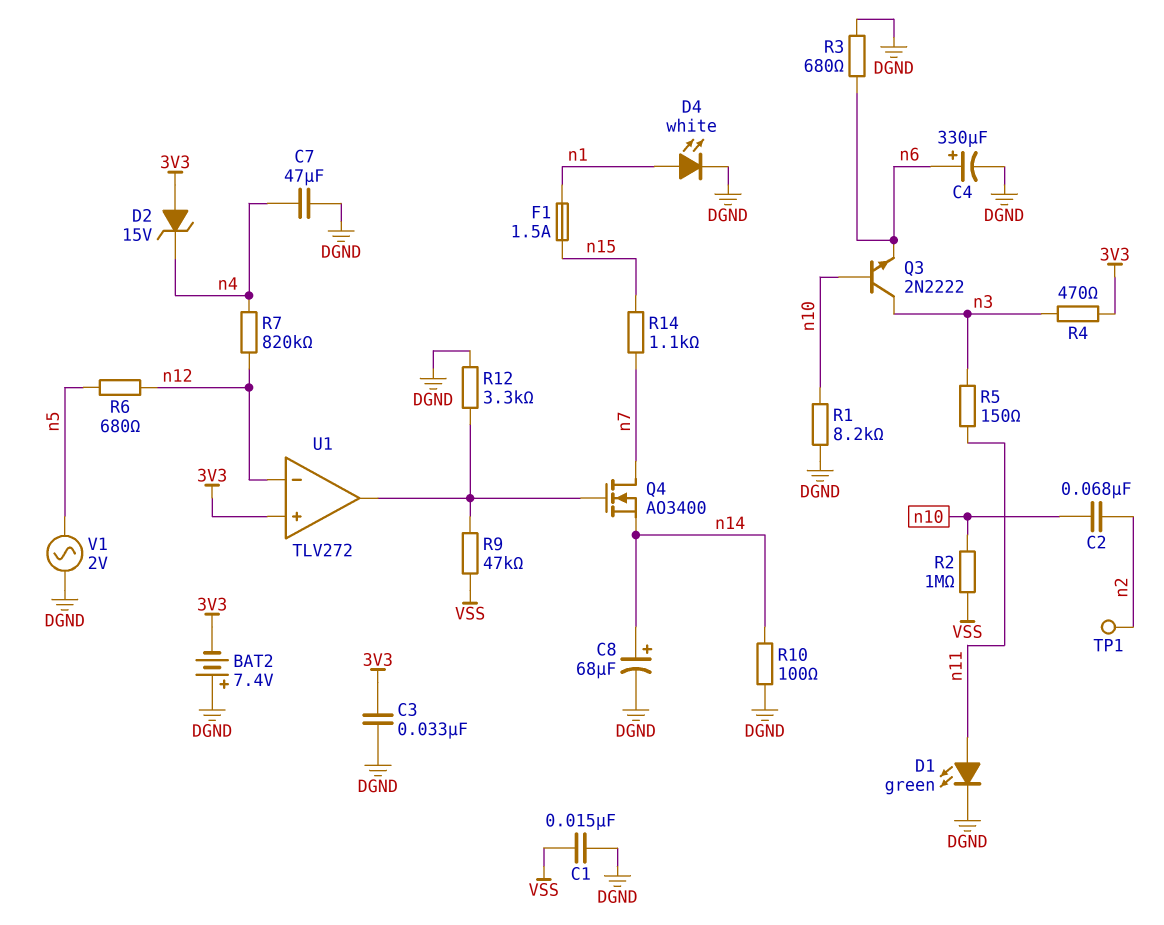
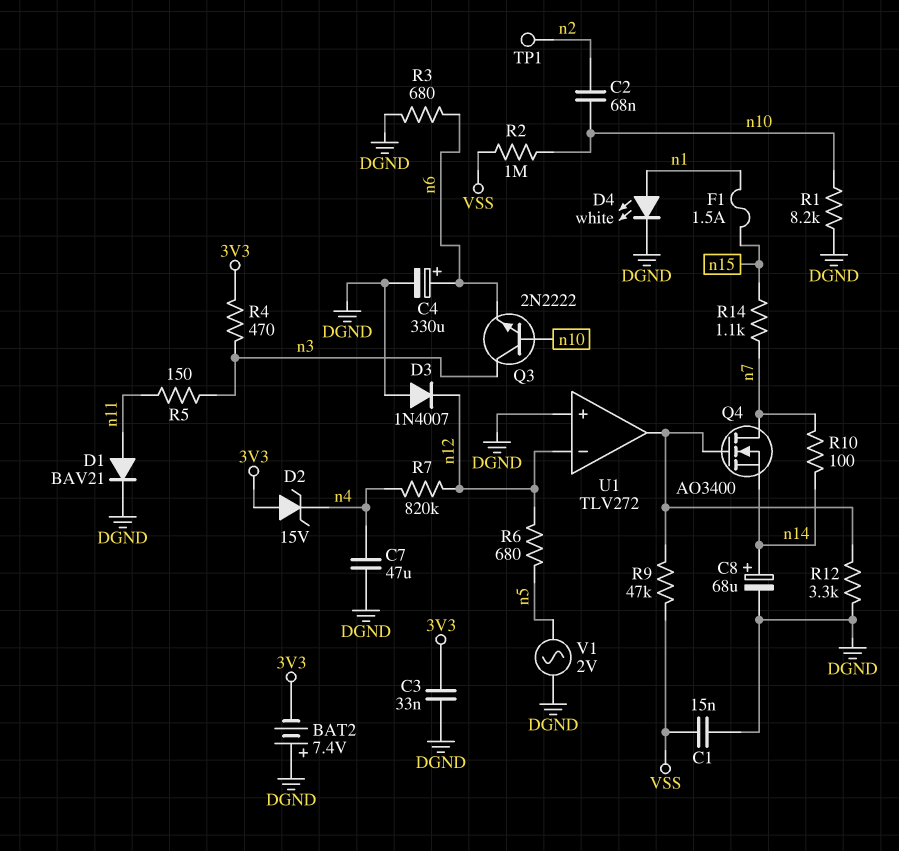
D1: LED green (A n11, K DGND) -> diode BAV21 (A n11, K DGND)
D3: none -> diode 1N4007 (A DGND, K n12)
R10: 100 (DGND, n14) -> 100 (n7, n14)
U1 pin in+: 3V3 -> DGND

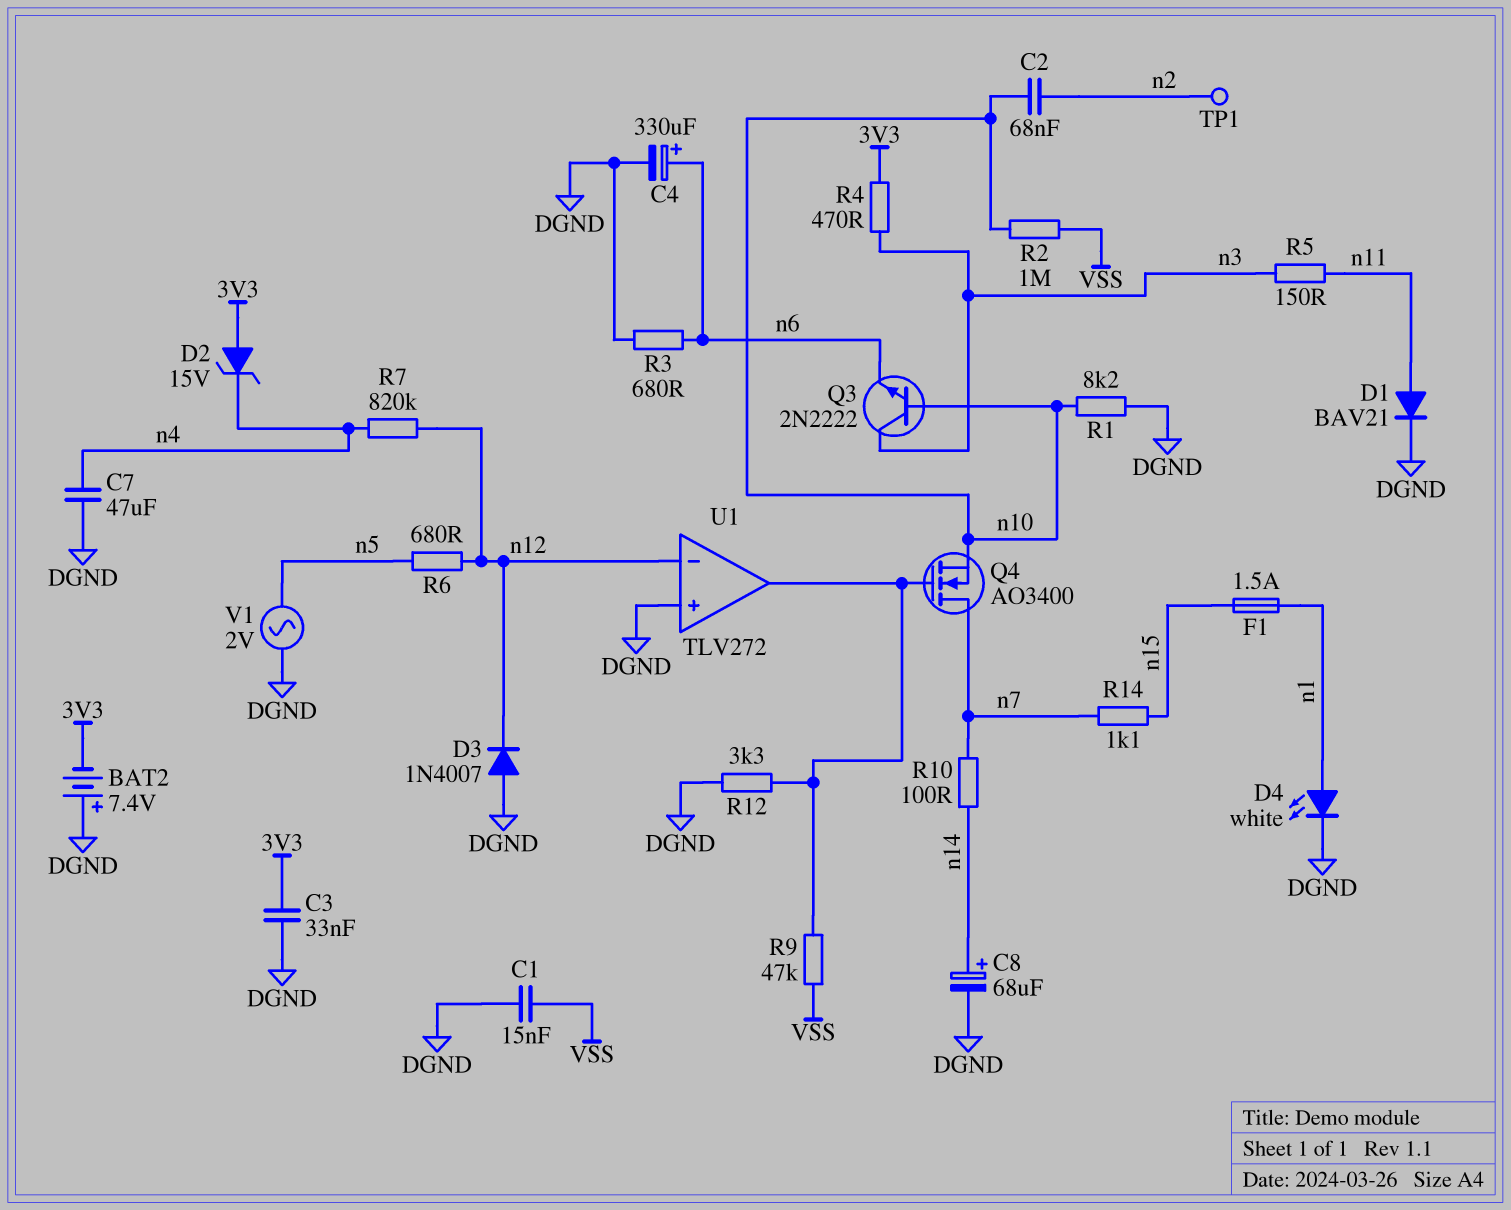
Q4: NMOS AO3400 (G U1/out, D n7, S n14) -> NMOS AO3400 (G U1/out, D n7, S n10)

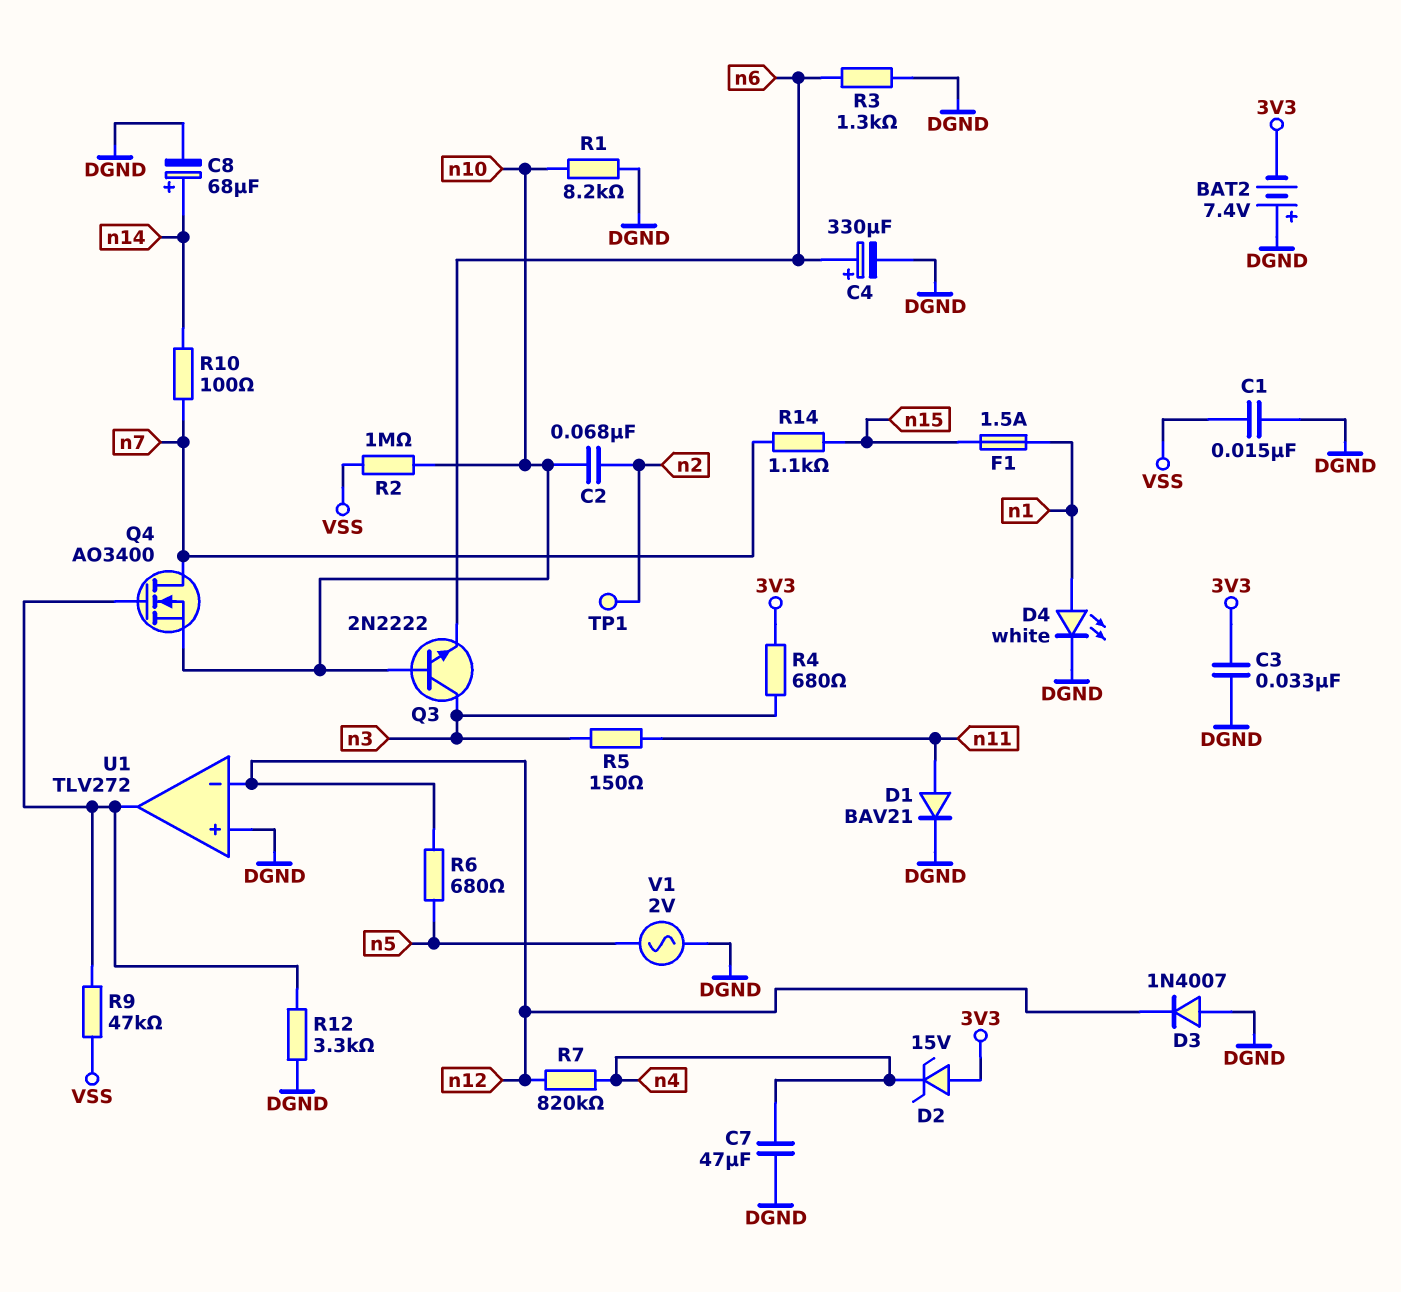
R3: 680 (DGND, n6) -> 1.3k (DGND, n6)
R4: 470 (3V3, n3) -> 680 (3V3, n3)

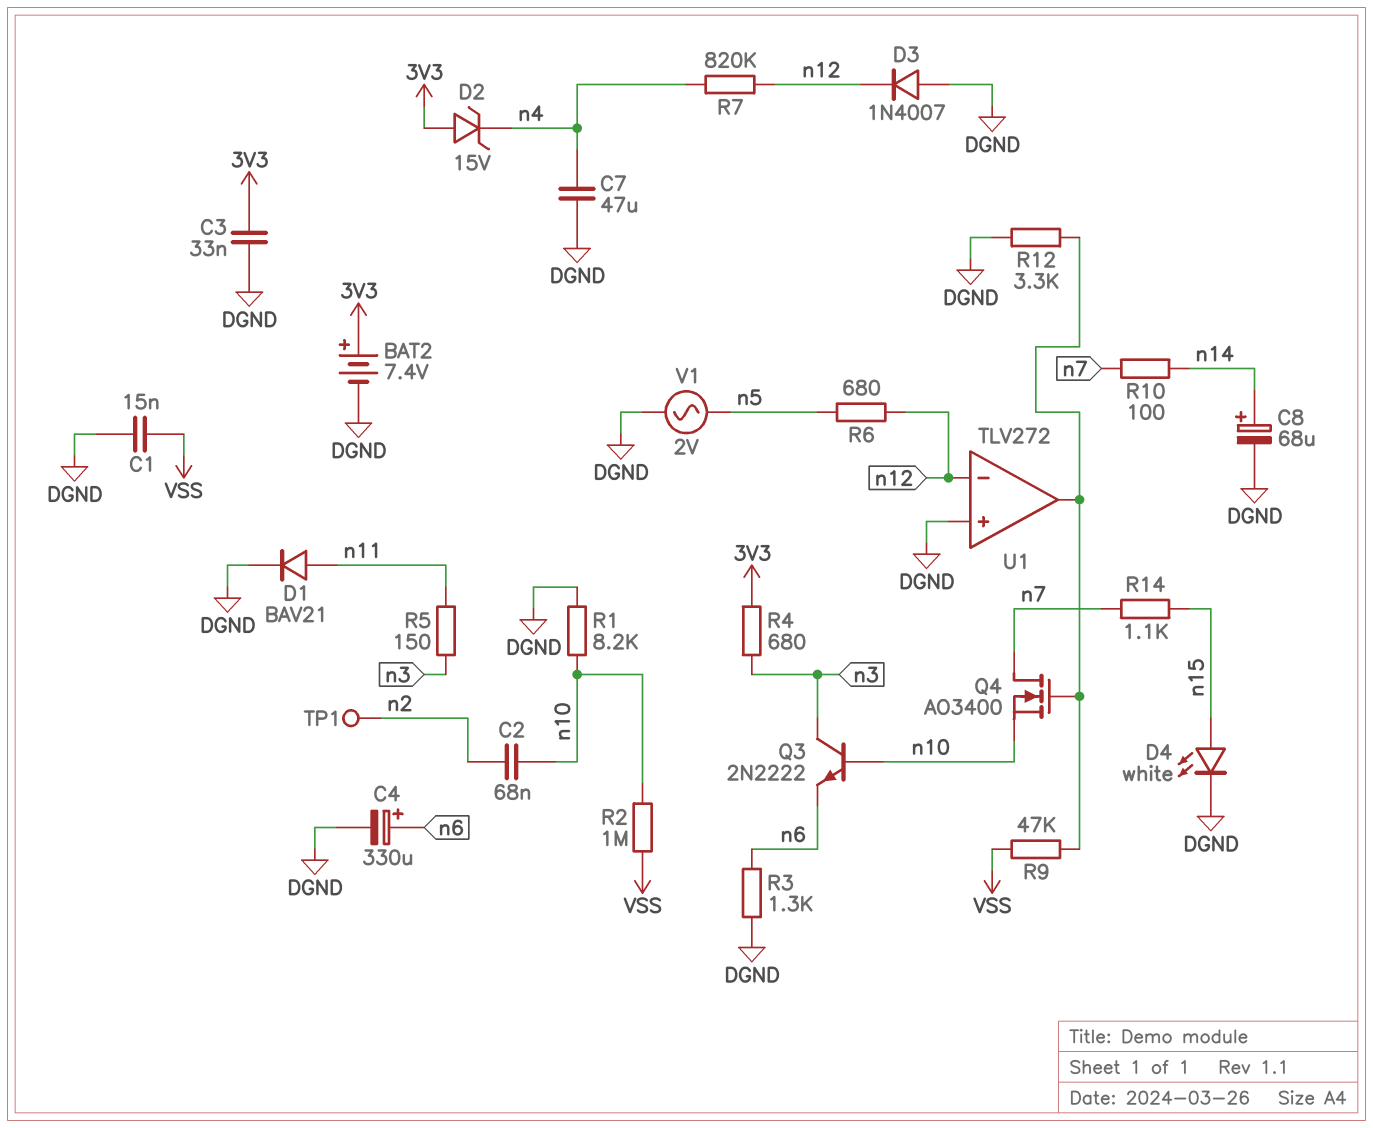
BAT2: 7.4V (plus DGND, minus 3V3) -> 7.4V (plus 3V3, minus DGND)
D4: LED white (A n1, K DGND) -> LED white (A n15, K DGND)
F1: 1.5A (n1, n15) -> none

